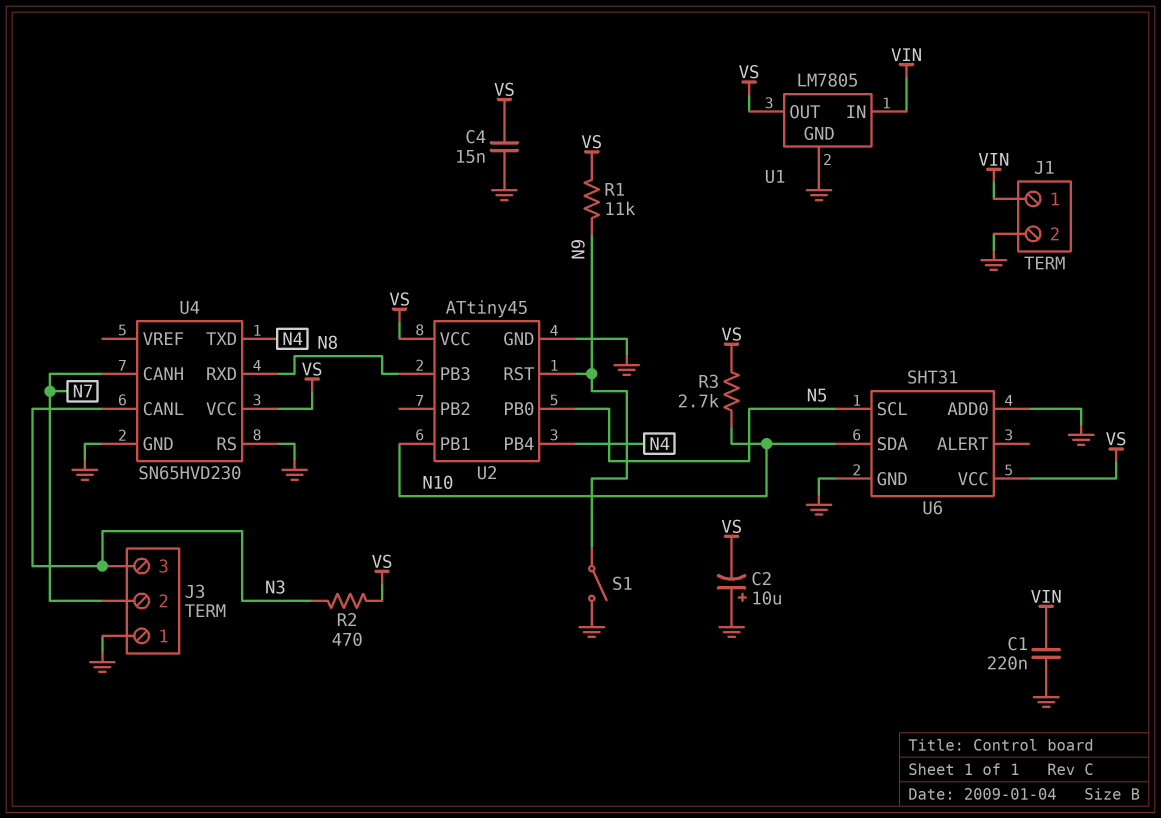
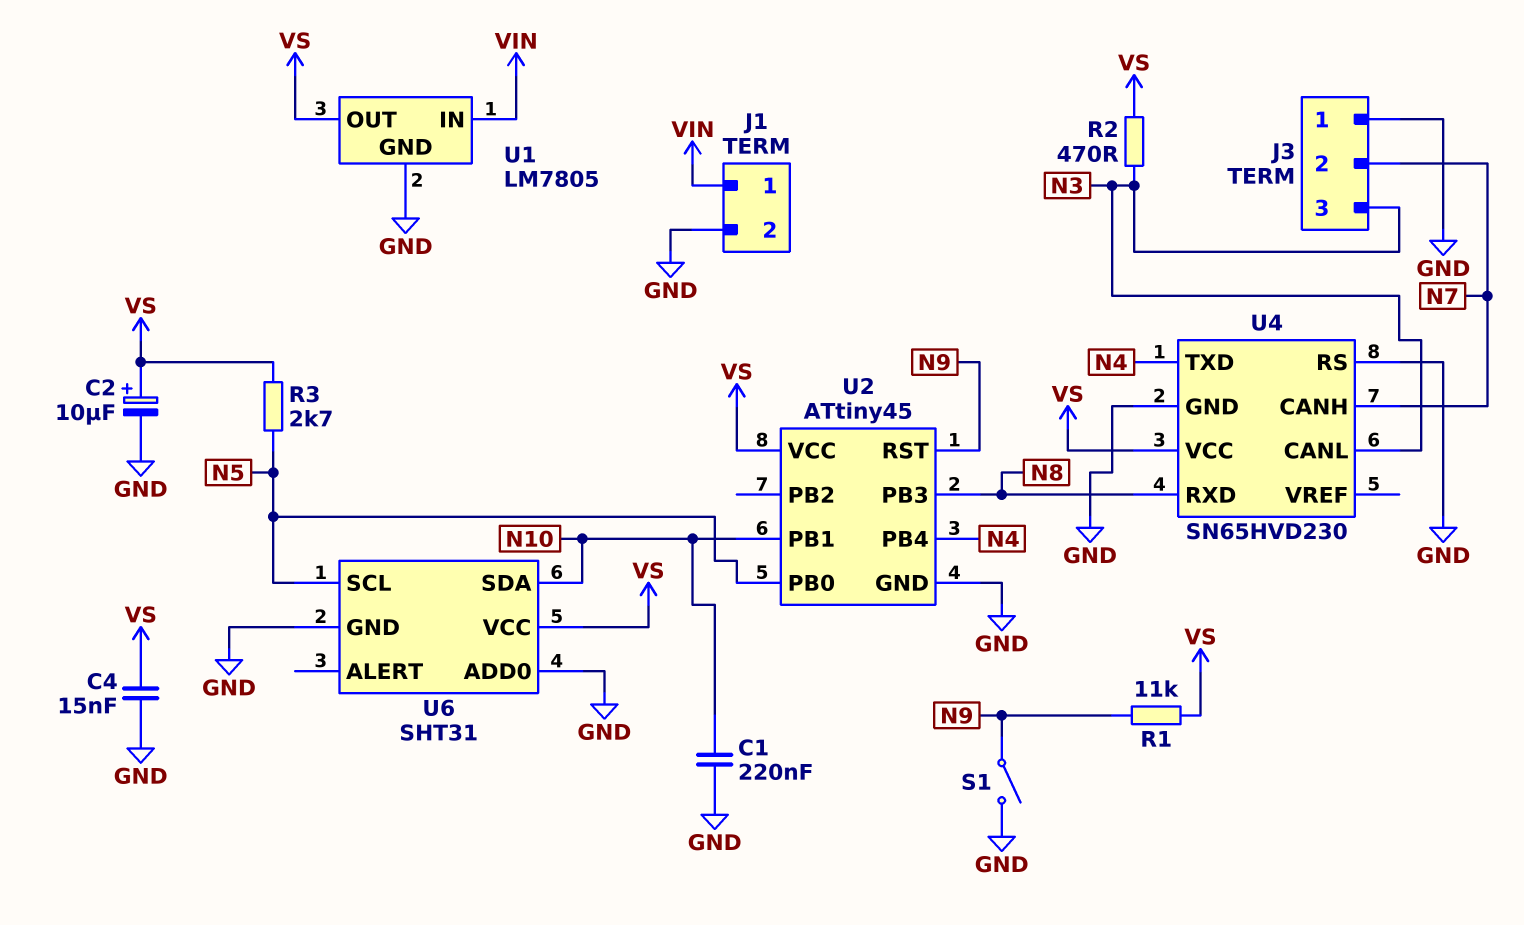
C1: 220nF (GND, VIN) -> 220nF (GND, N10)
C2: 10uF (plus GND, minus VS) -> 10uF (plus VS, minus GND)
R3: 2.7k (N10, VS) -> 2.7k (N5, VS)

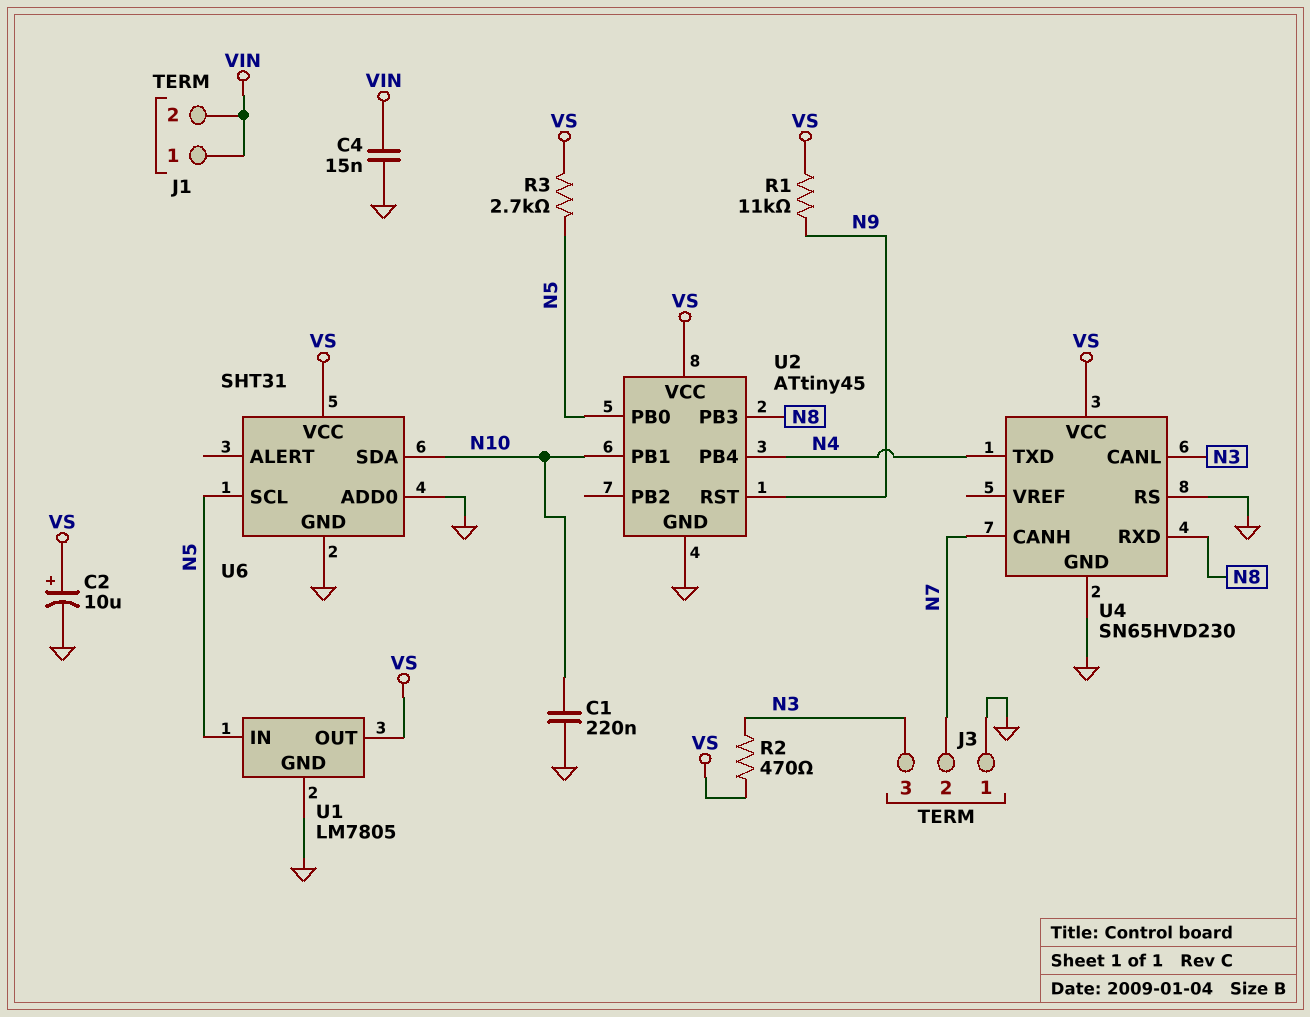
C4: 15nF (GND, VS) -> 15nF (GND, VIN)
J1 pin 2: GND -> VIN
S1: switch (GND, N9) -> none
U1 pin IN: VIN -> N5

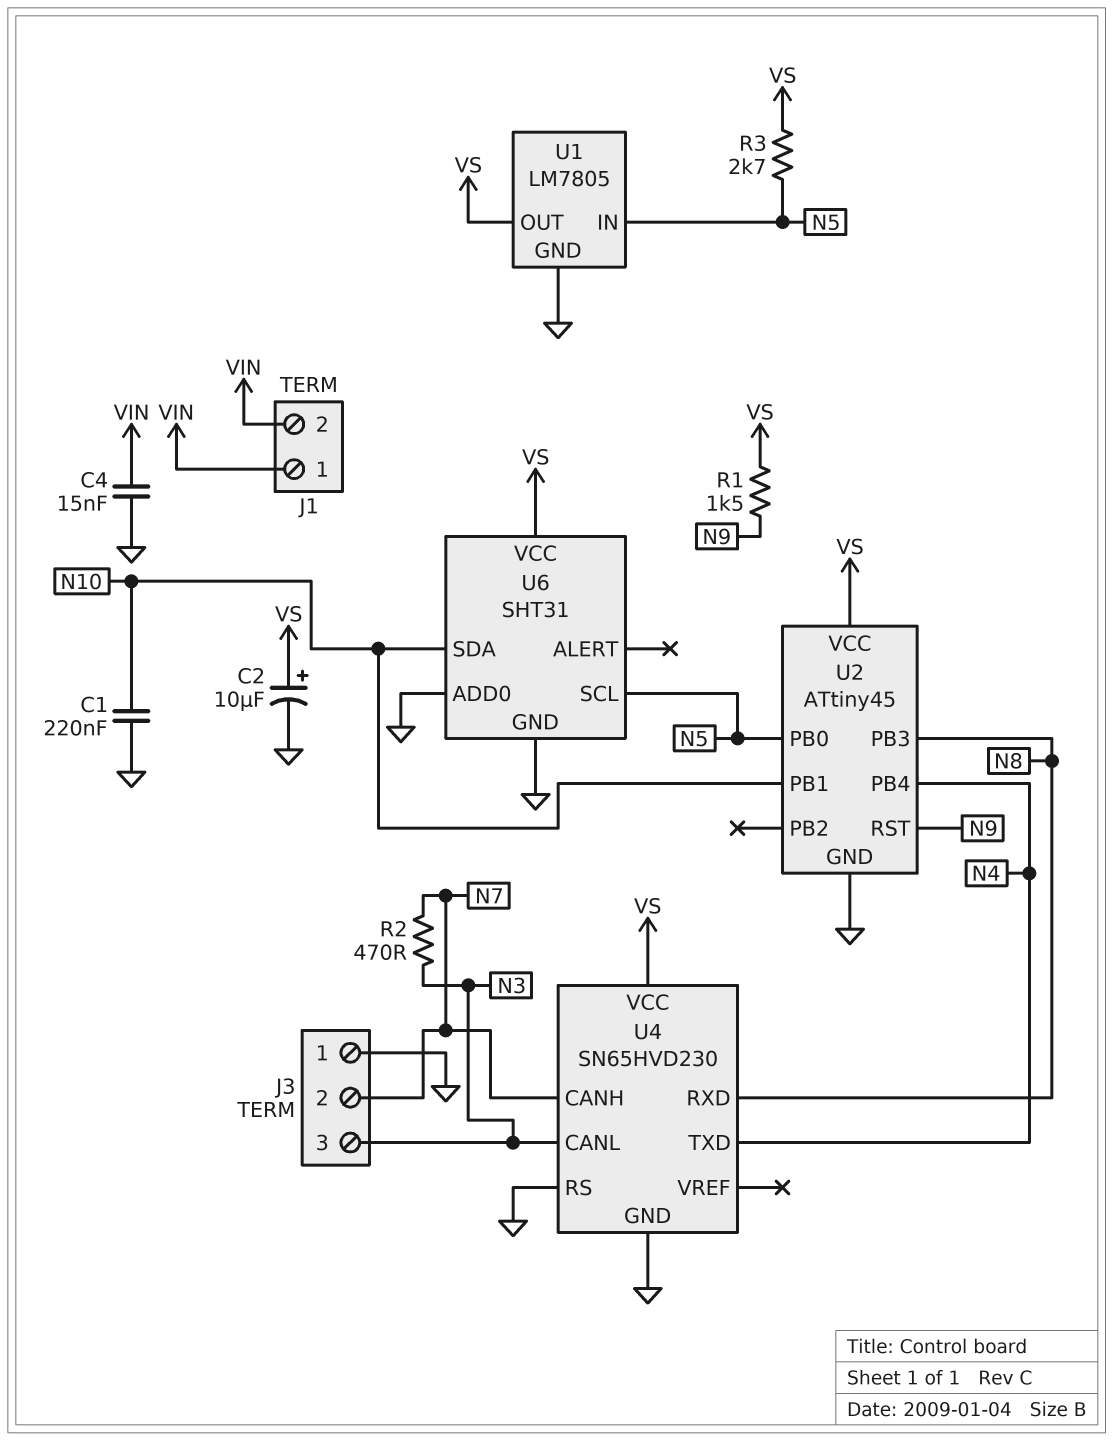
R1: 11k (N9, VS) -> 1.5k (N9, VS)
R2: 470 (N3, VS) -> 470 (N3, N7)

